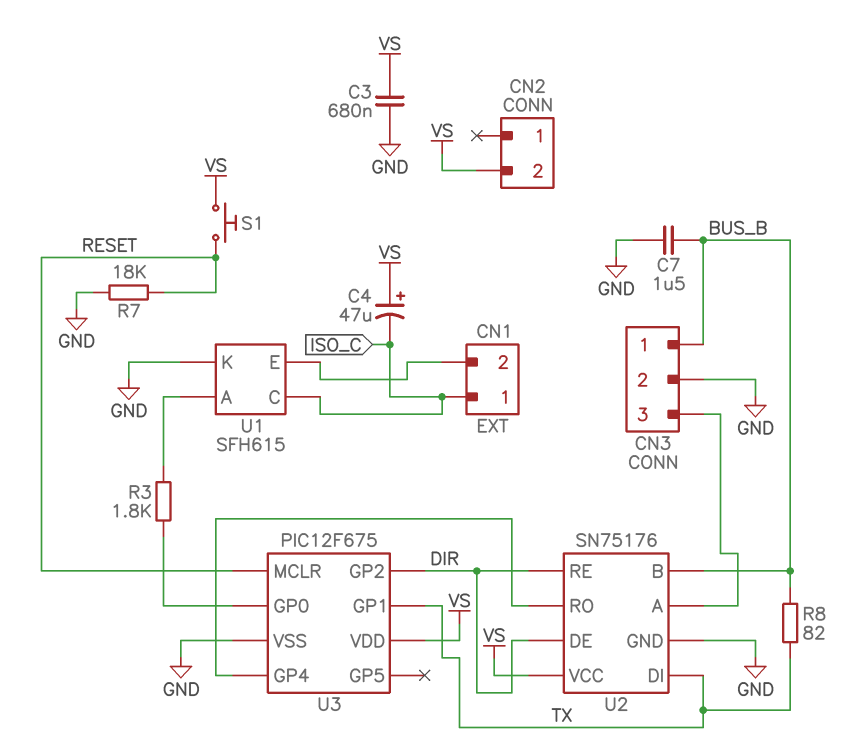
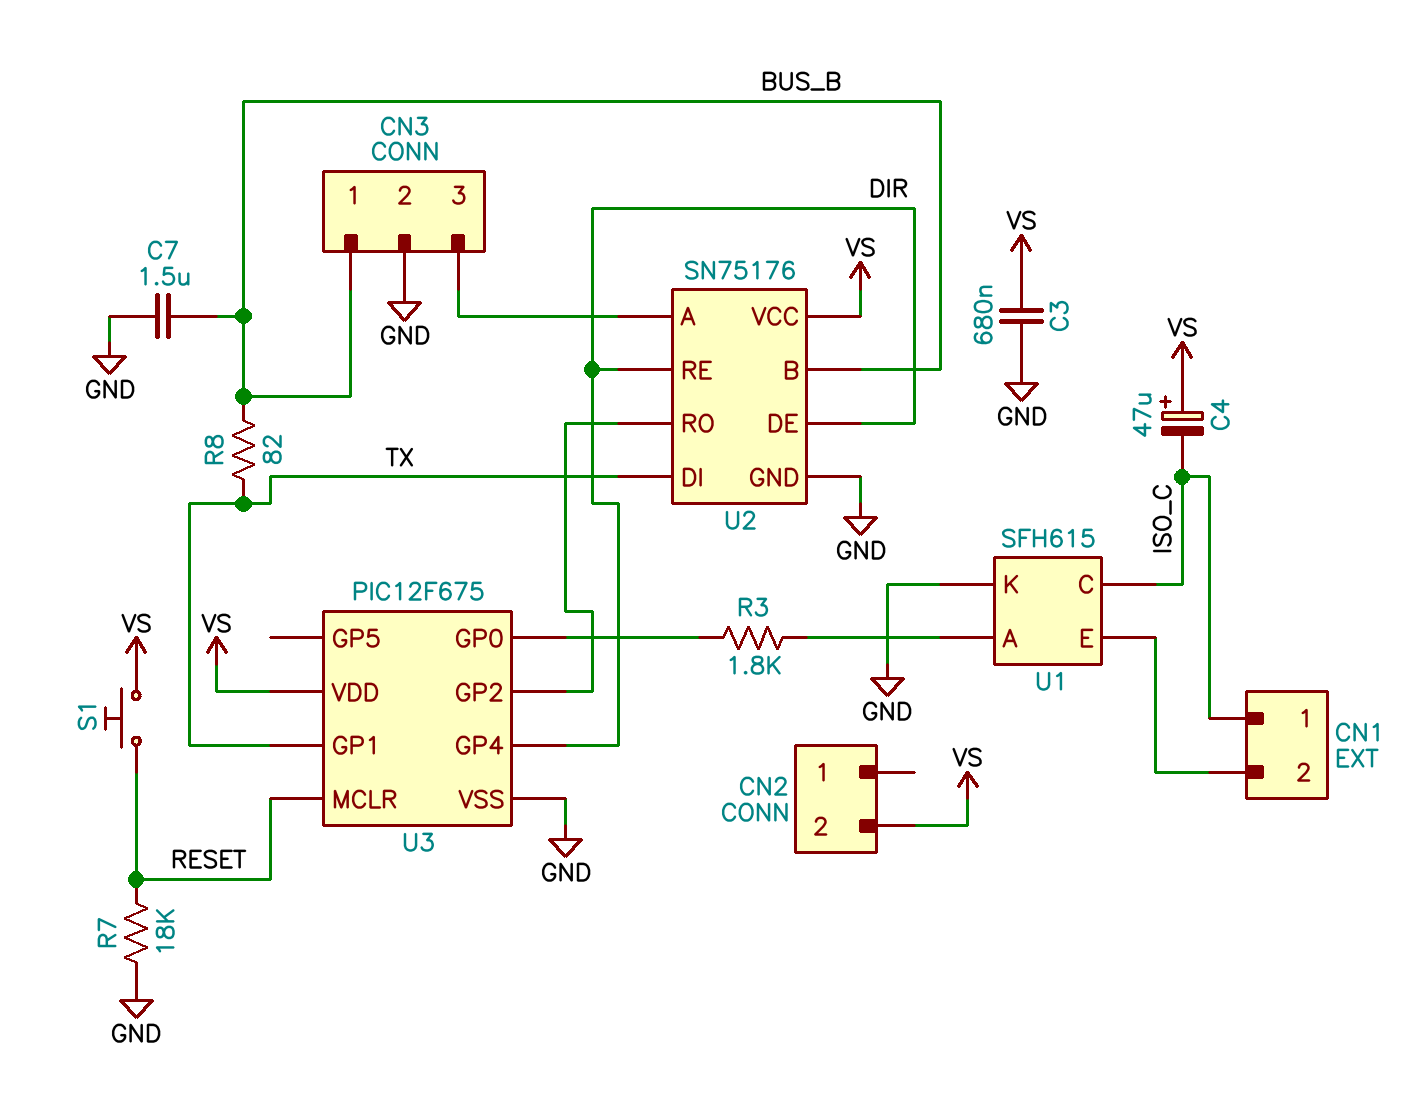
U3 pin GP2: DIR -> U2/RO
U3 pin GP4: U2/RO -> DIR

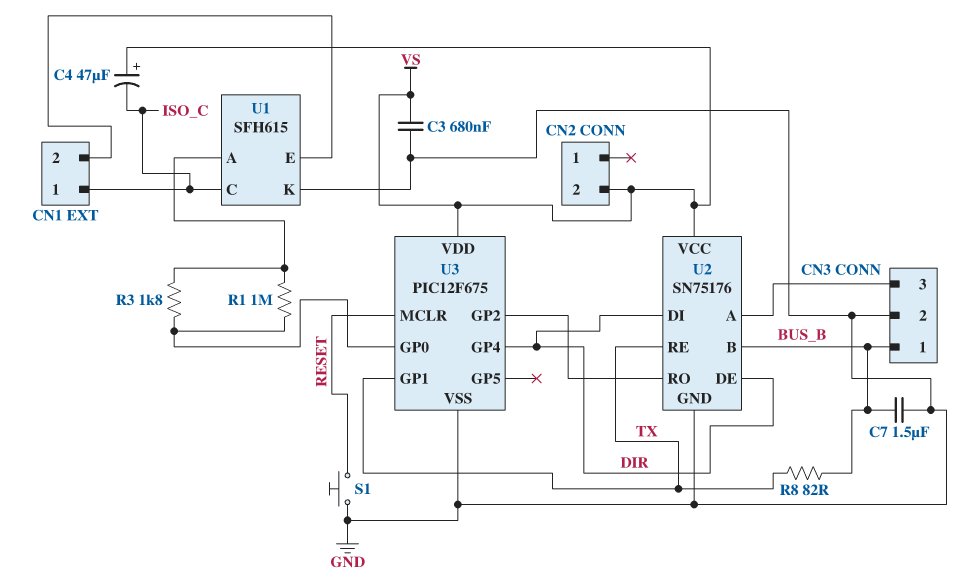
R1: none -> 1M (U1/A, U3/GP0)
R7: 18k (GND, RESET) -> none
S1: button (RESET, VS) -> button (GND, RESET)
U2 pin DI: TX -> DIR
U2 pin RE: DIR -> TX

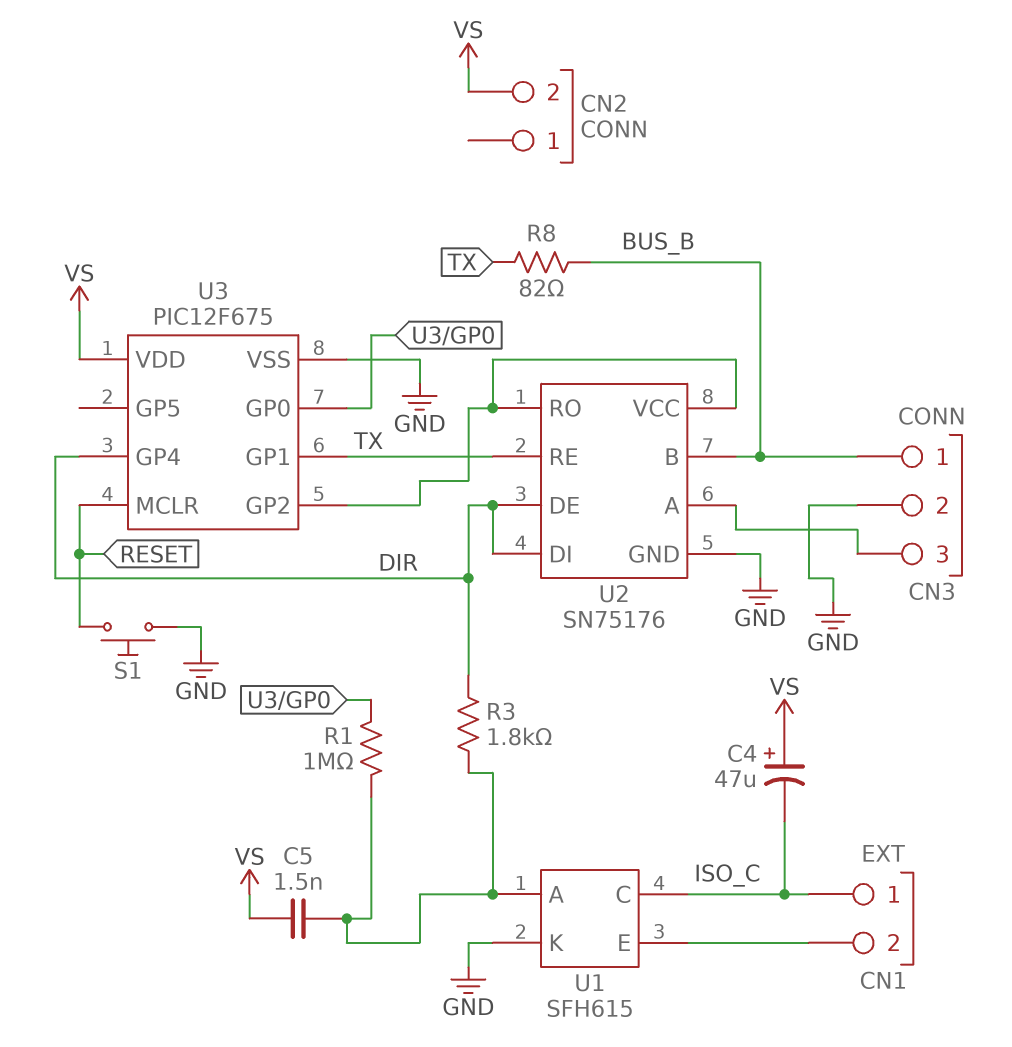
C3: 680nF (GND, VS) -> none
C5: none -> 1.5nF (U1/A, VS)
C7: 1.5uF (BUS_B, GND) -> none
R3: 1.8k (U1/A, U3/GP0) -> 1.8k (DIR, U1/A)
U2 pin VCC: VS -> U2/RO

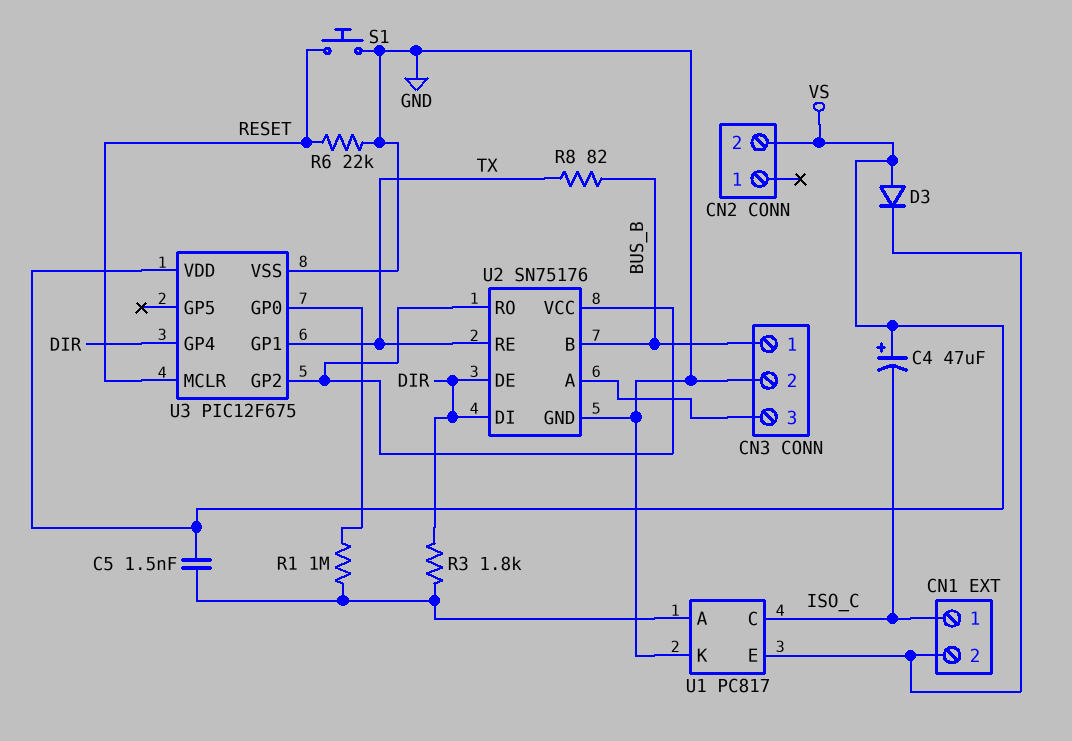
D3: none -> diode (A VS, K CN1/2)
R6: none -> 22k (GND, RESET)
U1: SFH615 -> PC817

